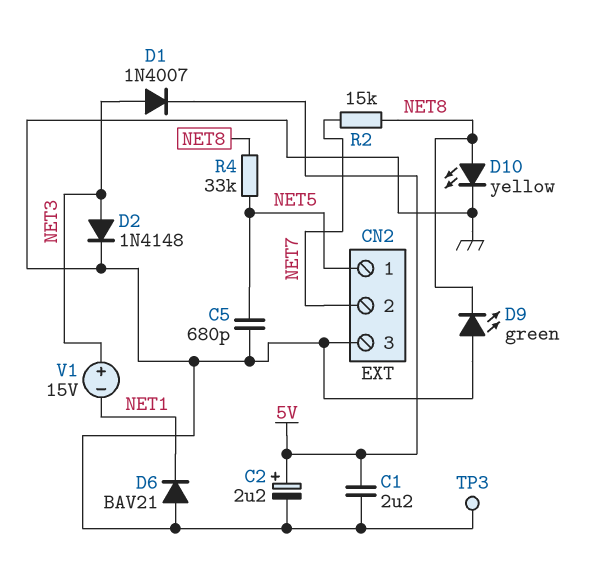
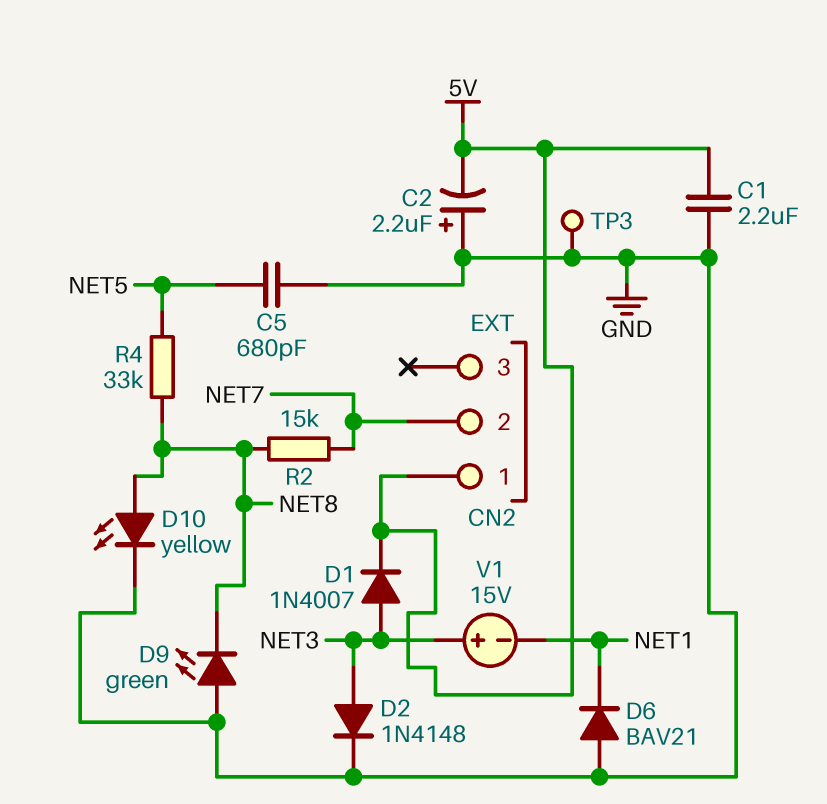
C2: 2.2uF (plus 5V, minus GND) -> 2.2uF (plus GND, minus 5V)
CN2 pin 1: NET5 -> 5V
CN2 pin 3: GND -> none

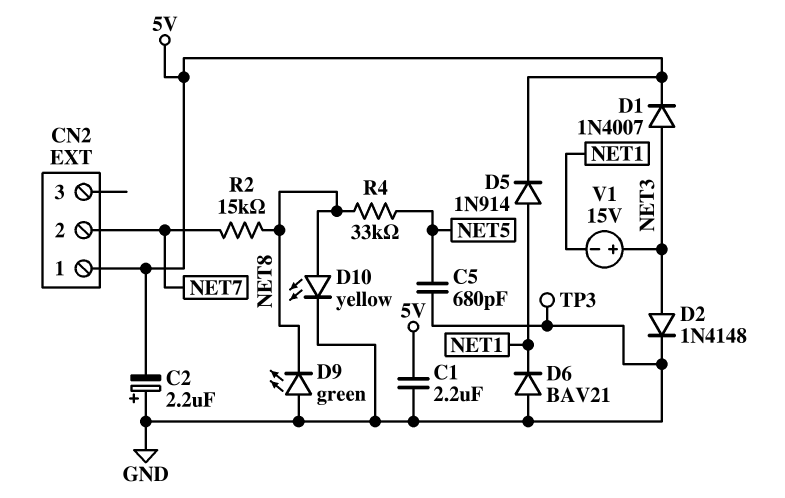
D5: none -> diode 1N914 (A NET1, K 5V)

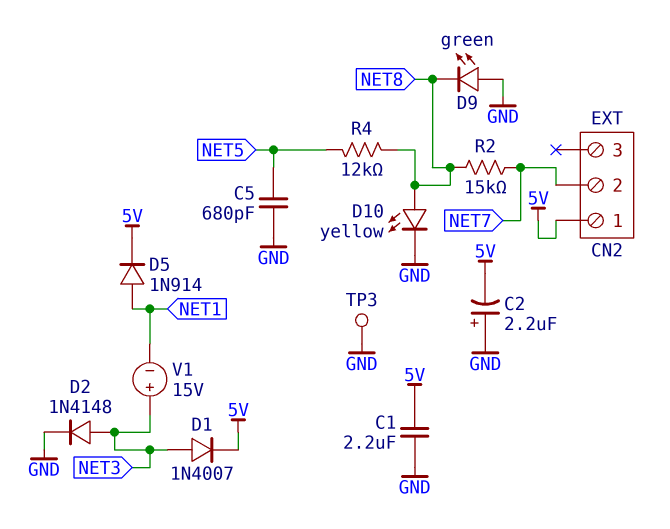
D6: diode BAV21 (A GND, K NET1) -> none
R4: 33k (NET5, NET8) -> 12k (NET5, NET8)

